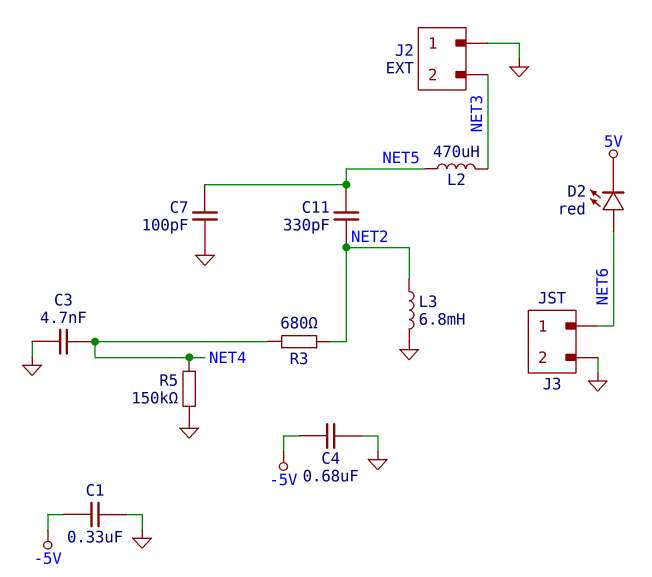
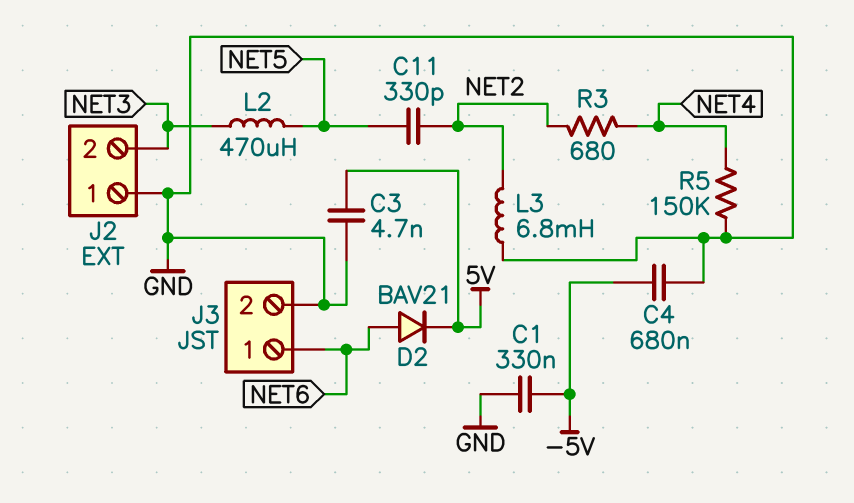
C3: 4.7nF (GND, NET4) -> 4.7nF (5V, GND)
C7: 100pF (GND, NET5) -> none
D2: LED red (A NET6, K 5V) -> diode BAV21 (A NET6, K 5V)

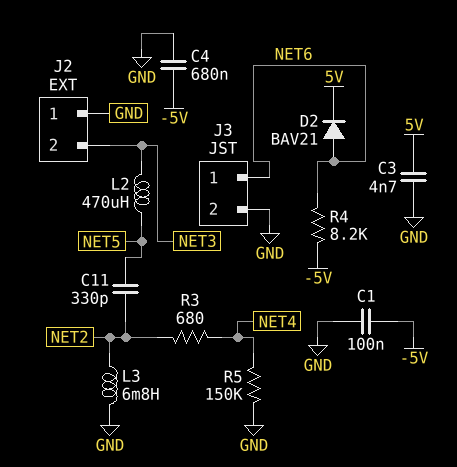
C1: 330nF (-5V, GND) -> 100nF (-5V, GND)
R4: none -> 8.2k (-5V, NET6)

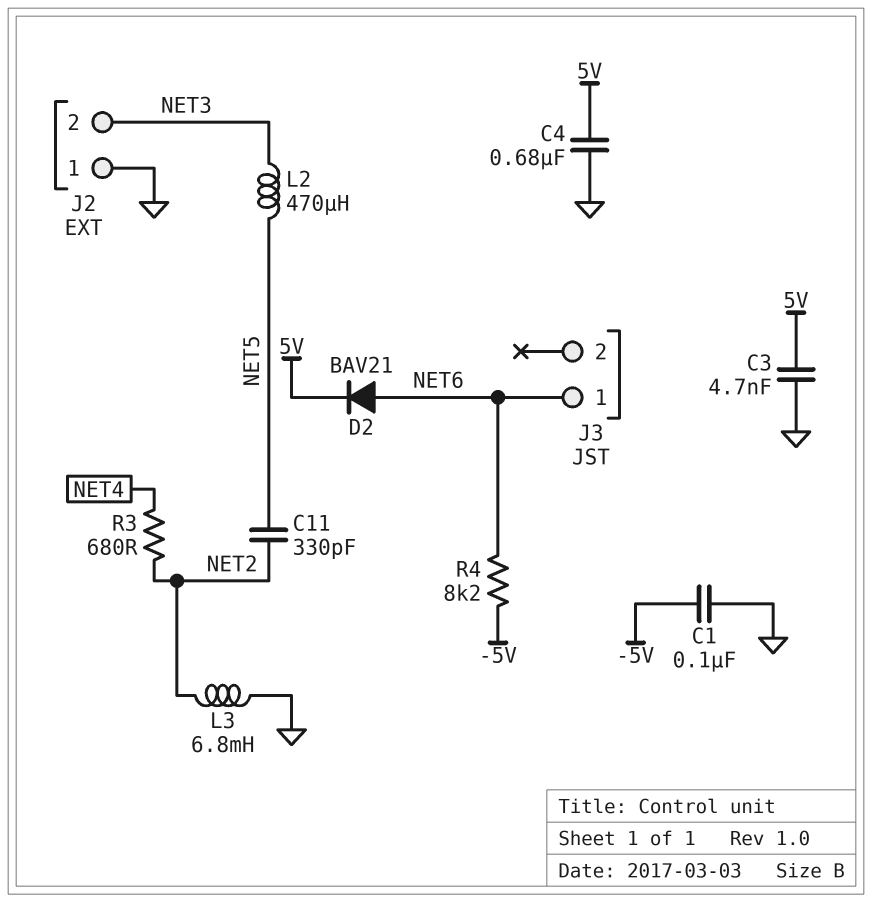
C4: 680nF (-5V, GND) -> 680nF (5V, GND)
J3 pin 2: GND -> none
R5: 150k (GND, NET4) -> none

